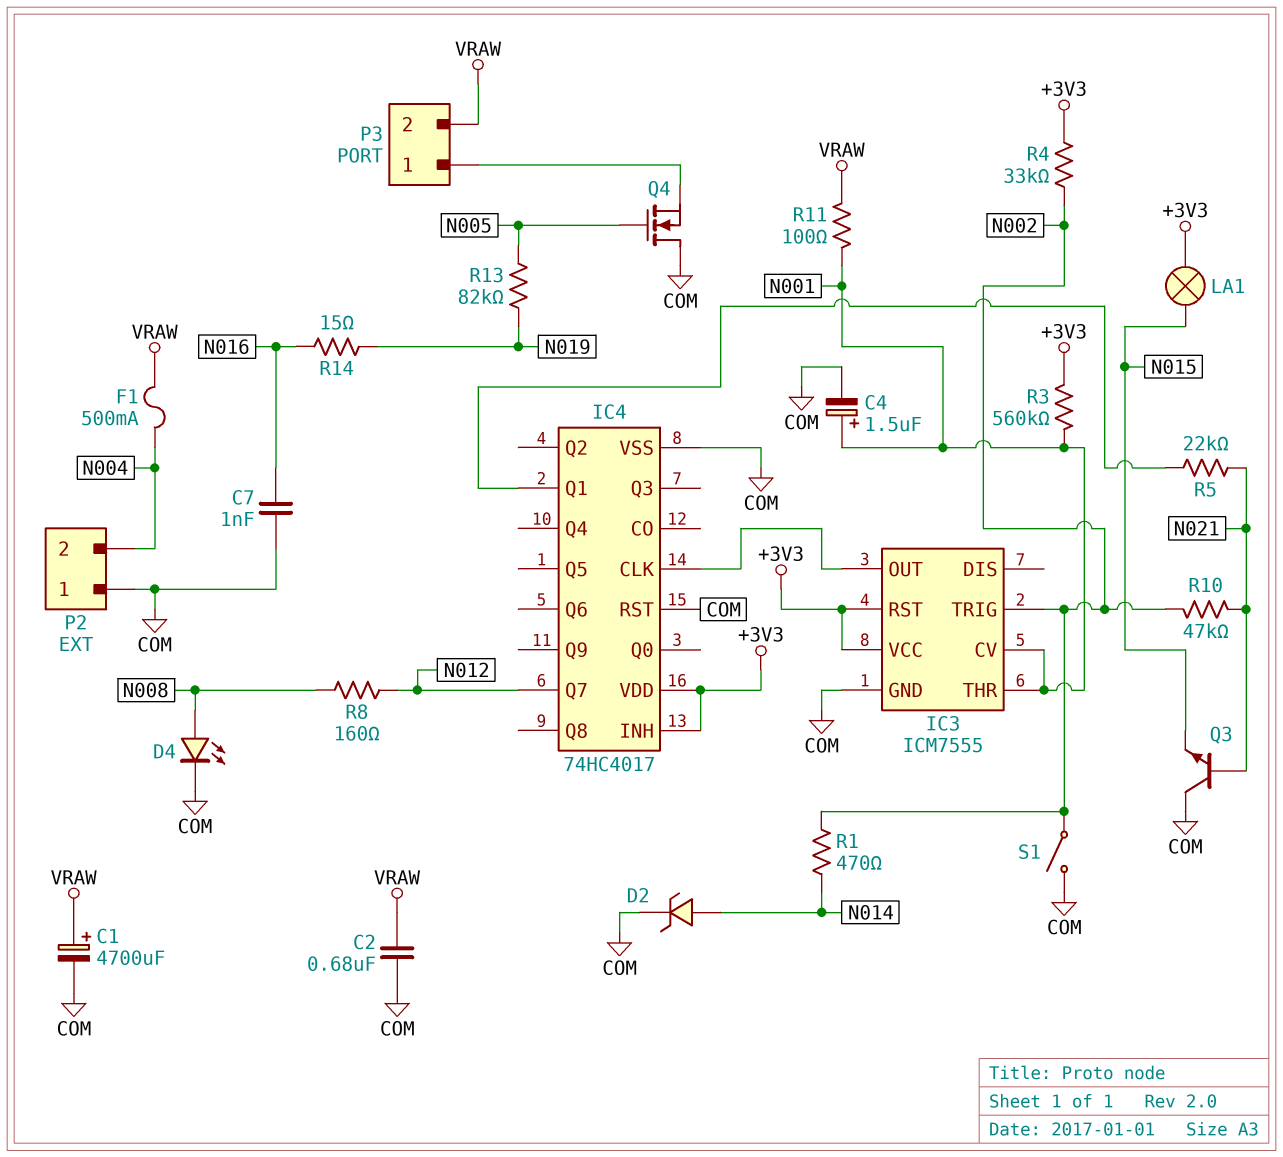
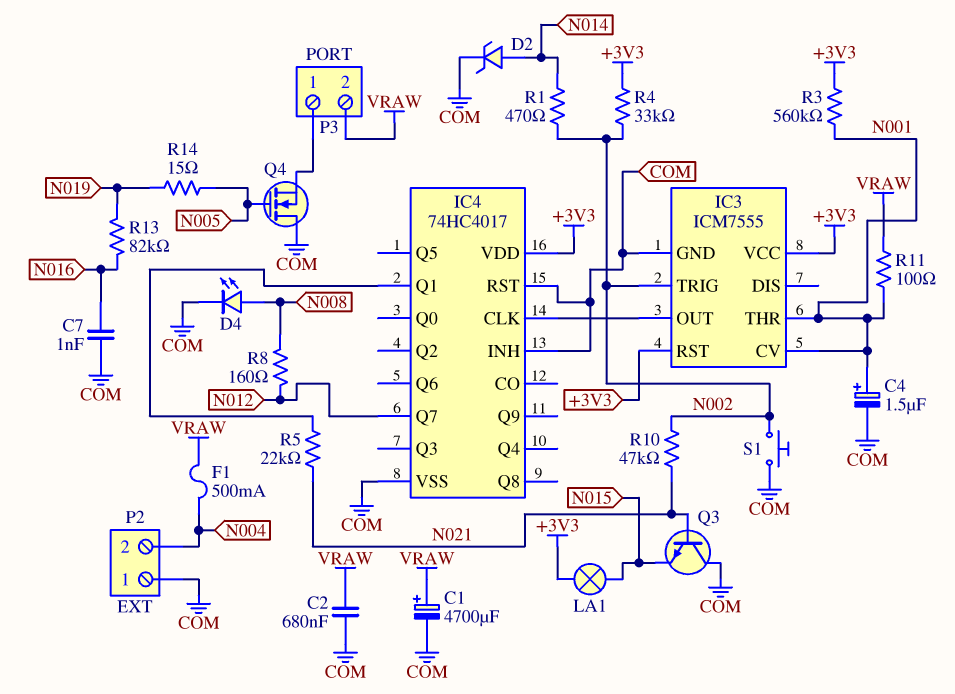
IC4 pin INH: +3V3 -> COM
R13: 82k (N005, N019) -> 82k (N016, N019)
R14: 15 (N016, N019) -> 15 (N005, N019)
S1: switch (COM, N002) -> button (COM, N002)

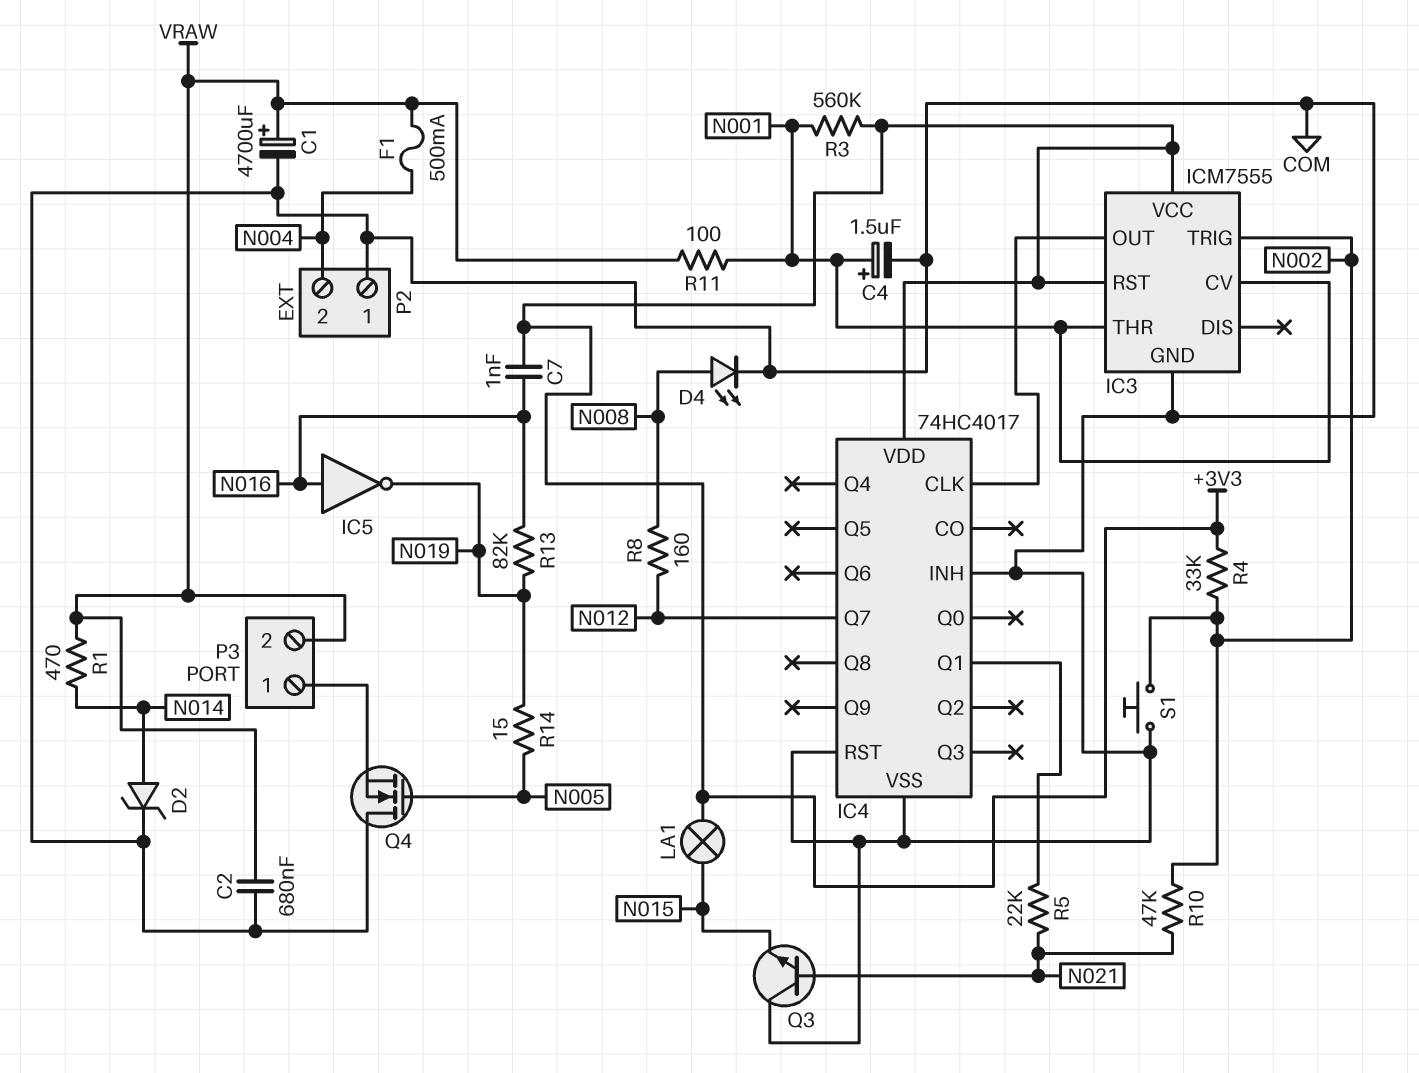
C7: 1nF (COM, N016) -> 1nF (+3V3, N016)
IC5: none -> NOT (in N016, out N019)
R1: 470 (N002, N014) -> 470 (N014, VRAW)

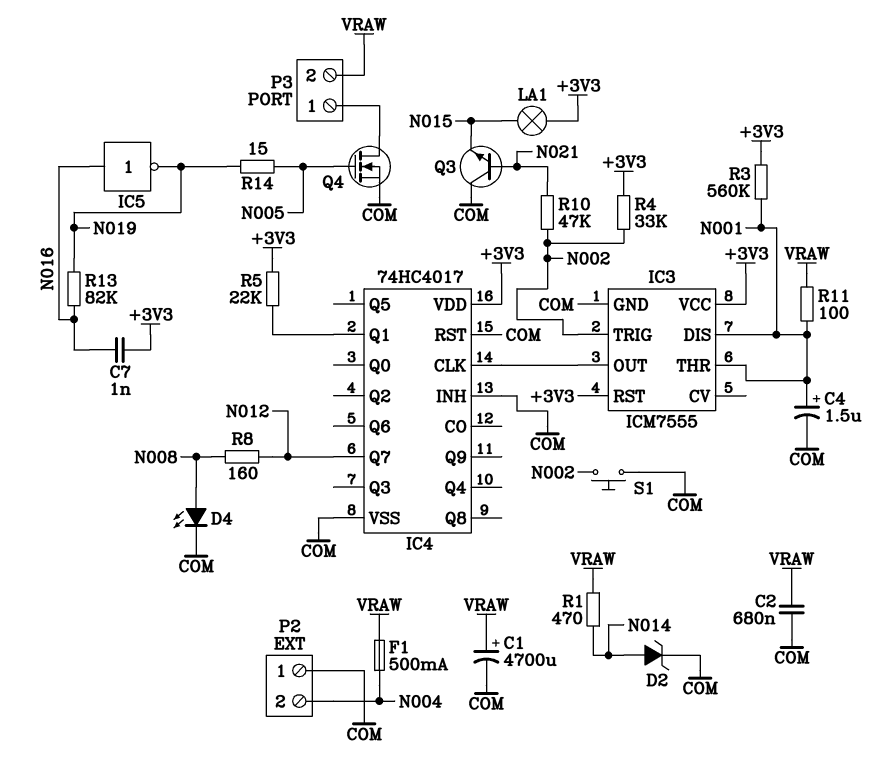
IC3 pin CV: N001 -> none
IC3 pin DIS: none -> N001
Q4: NMOS (G N005, D COM, S P3/1) -> NMOS (G N005, D P3/1, S COM)
R5: 22k (IC4/Q1, N021) -> 22k (+3V3, IC4/Q1)

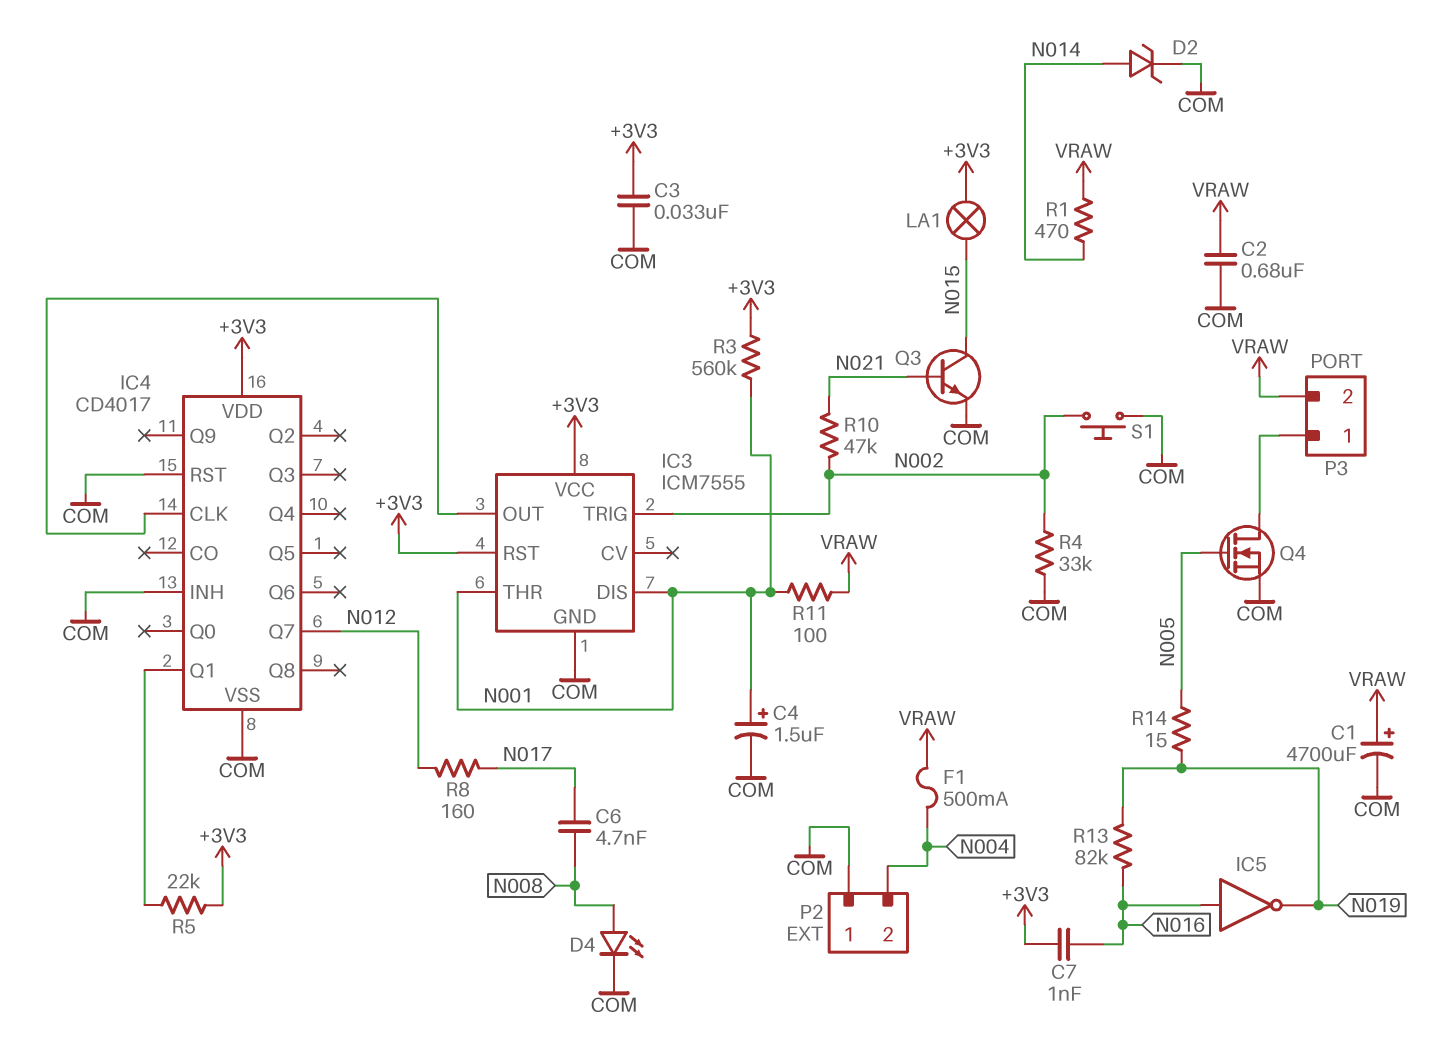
C3: none -> 33nF (+3V3, COM)
C6: none -> 4.7nF (N008, N017)
IC4: 74HC4017 -> CD4017
Q3: NPN (B N021, C COM, E N015) -> NPN (B N021, C N015, E COM)
R4: 33k (+3V3, N002) -> 33k (COM, N002)
R8: 160 (N008, N012) -> 160 (N012, N017)

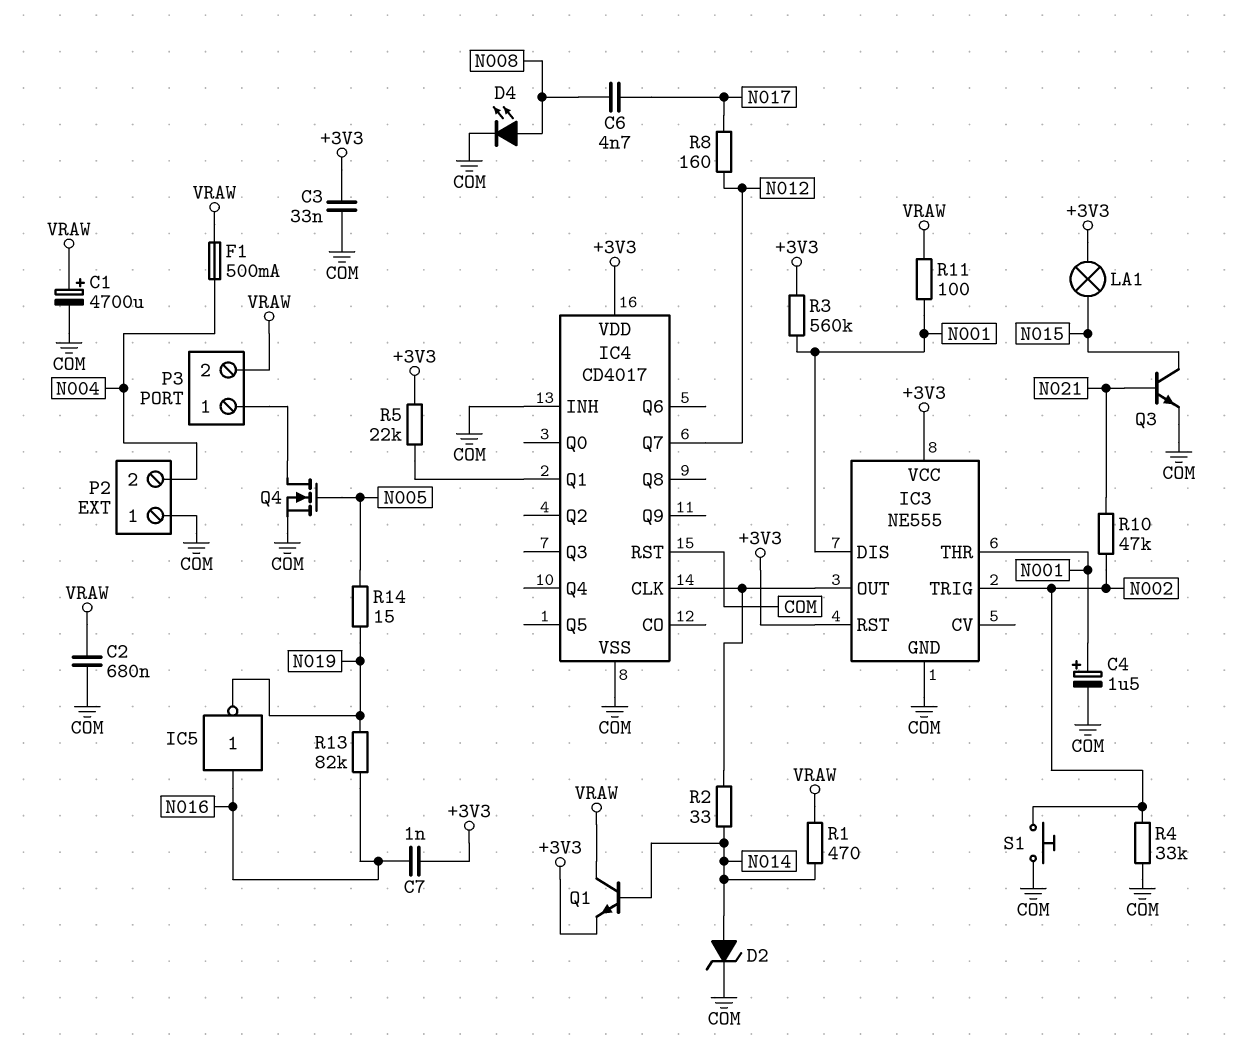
IC3: ICM7555 -> NE555
Q1: none -> NPN (B N014, C VRAW, E +3V3)
R2: none -> 33 (IC3/OUT, N014)

